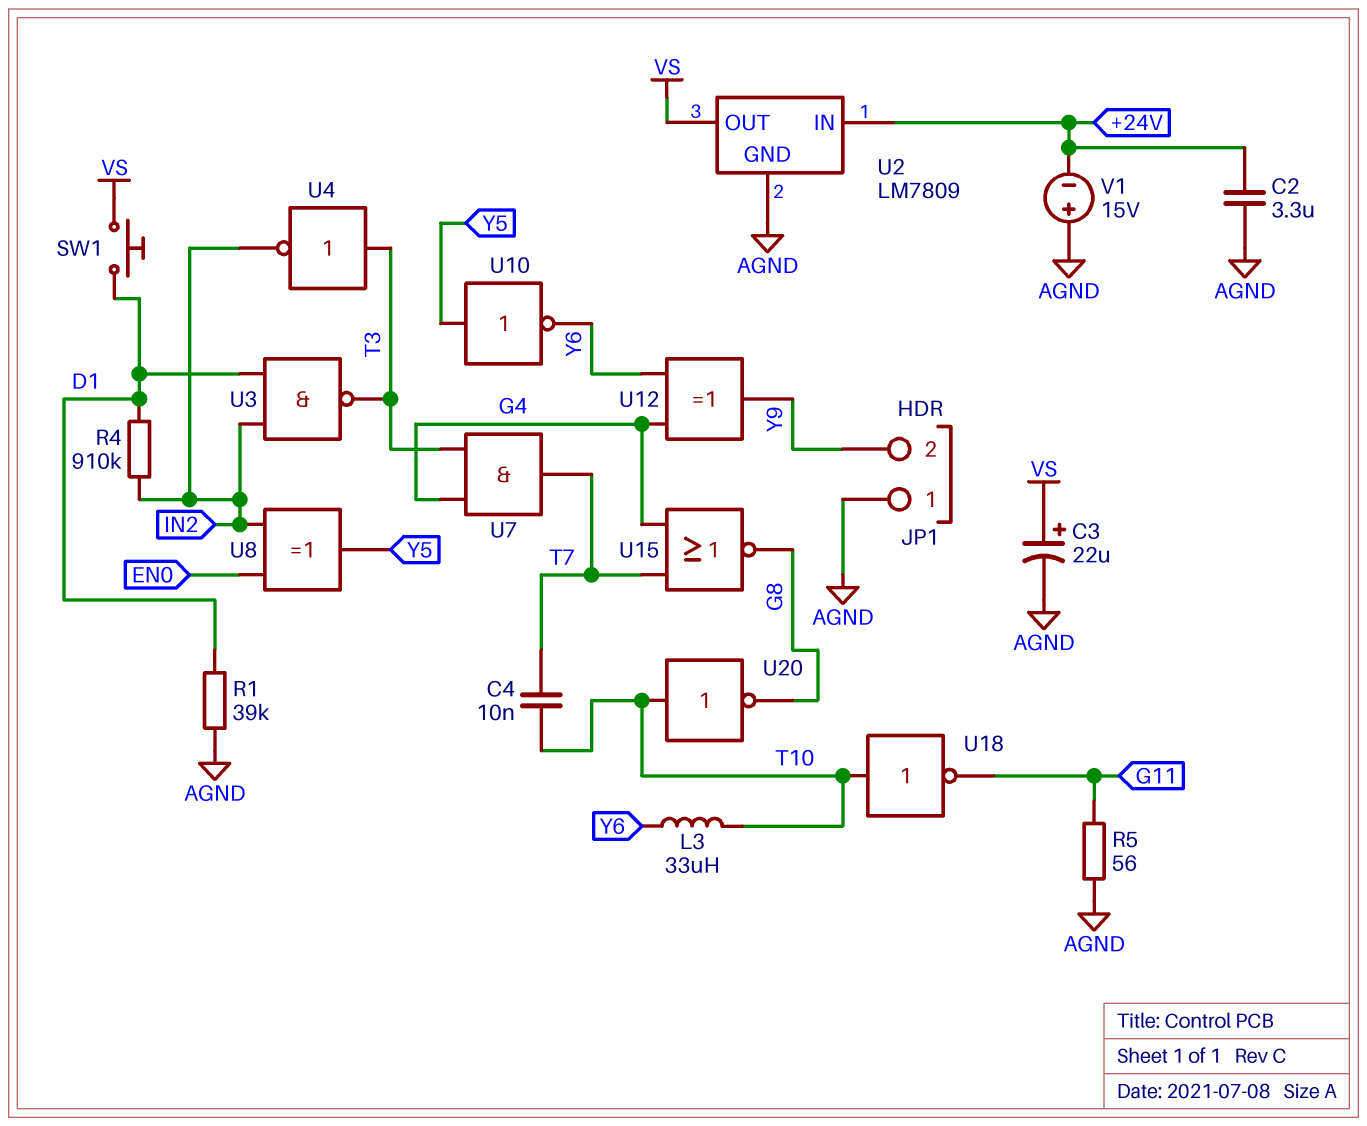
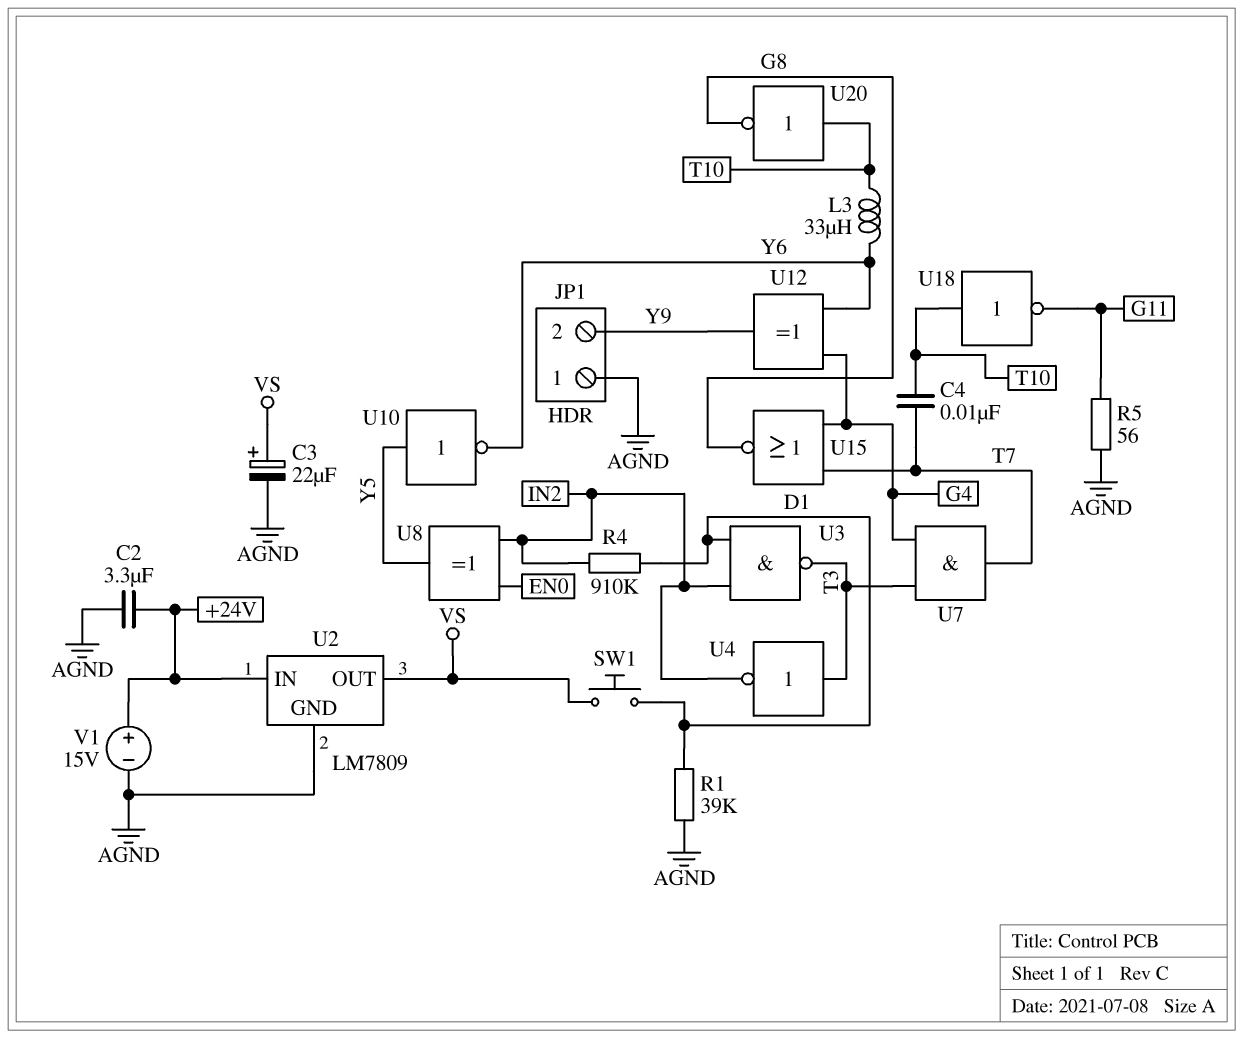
V1: 15V (plus AGND, minus +24V) -> 15V (plus +24V, minus AGND)

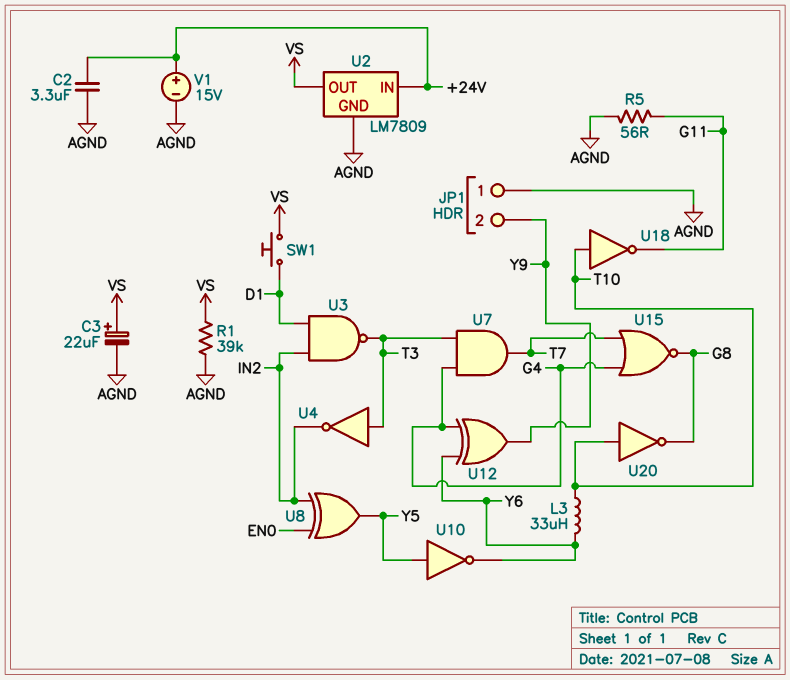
C4: 10nF (T7, T10) -> none
R1: 39k (AGND, D1) -> 39k (AGND, VS)
R4: 910k (D1, IN2) -> none

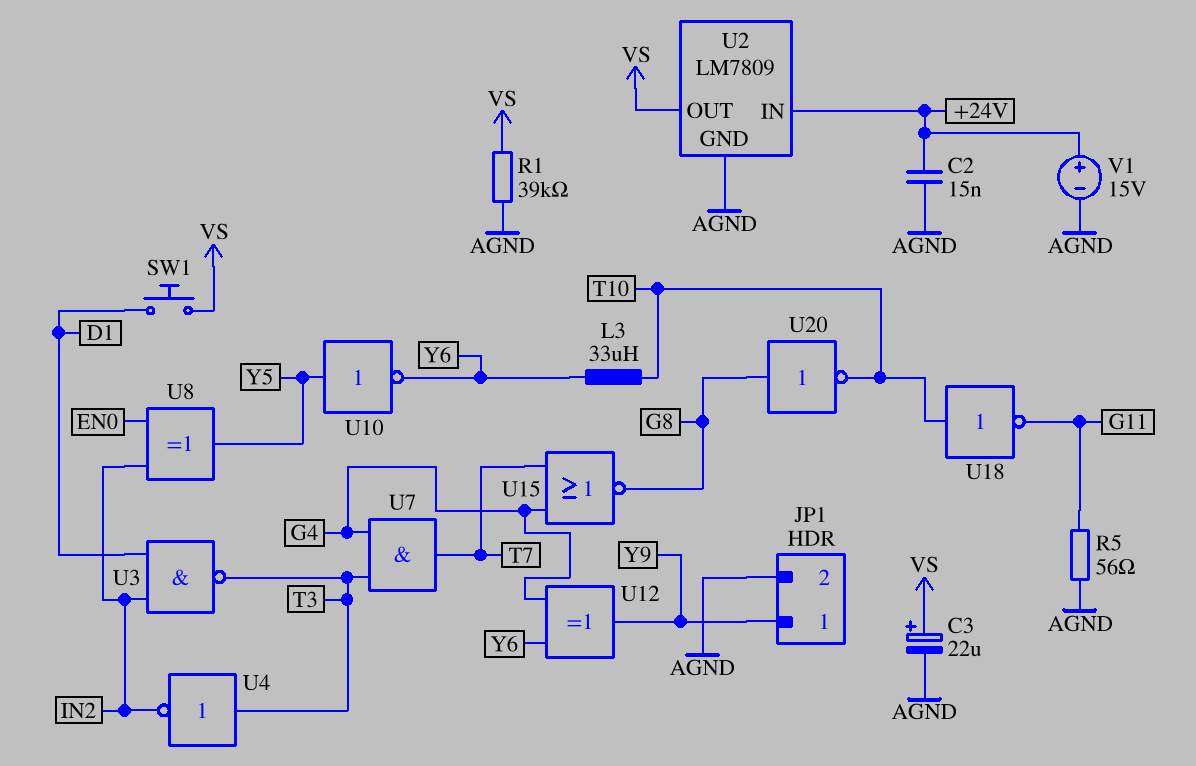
C2: 3.3uF (+24V, AGND) -> 15nF (+24V, AGND)
JP1 pin 1: AGND -> Y9
JP1 pin 2: Y9 -> AGND
U20: NOT (in T10, out G8) -> NOT (in G8, out T10)

